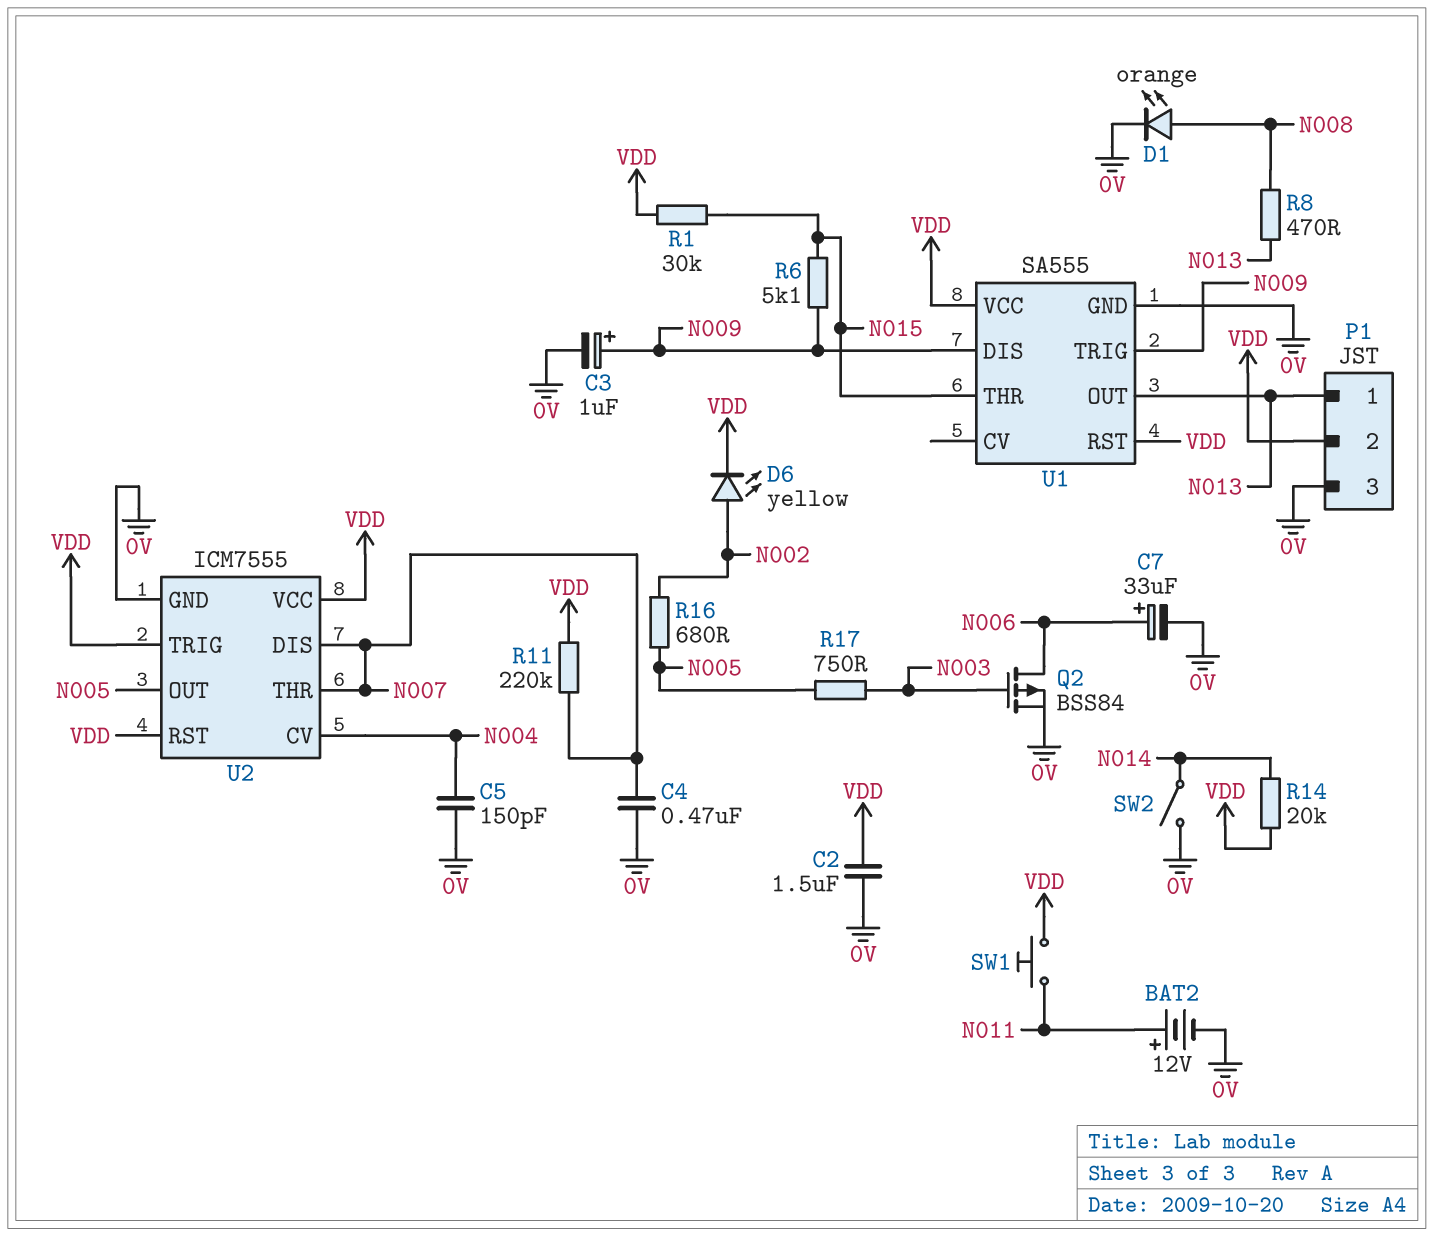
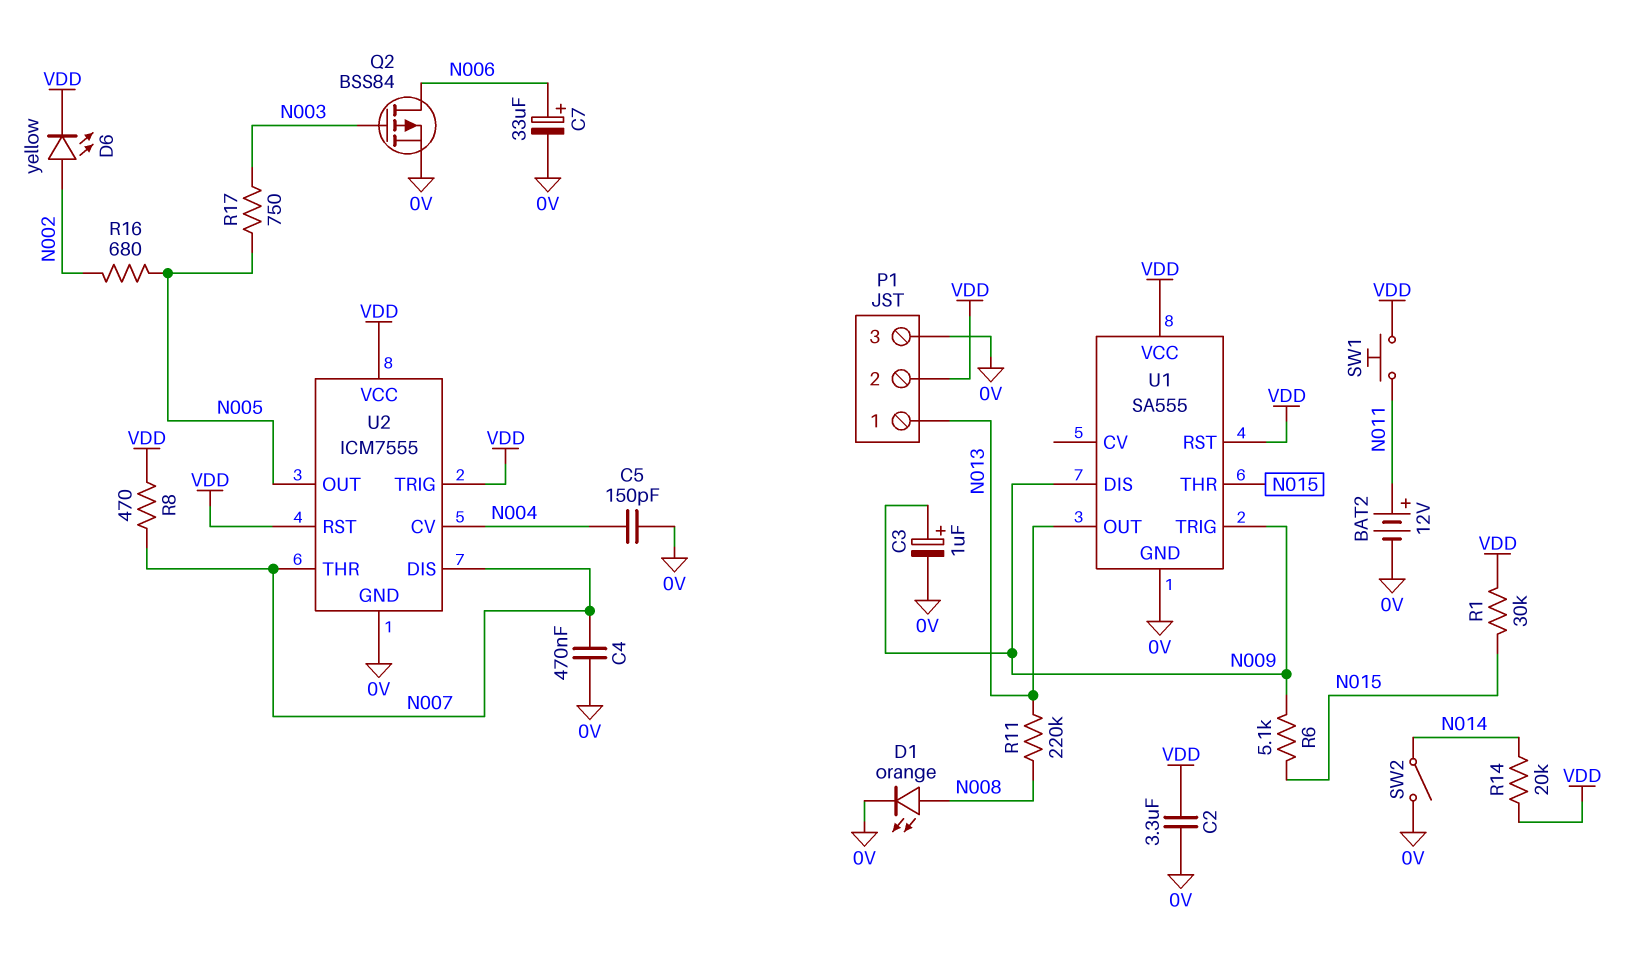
C2: 1.5uF (0V, VDD) -> 3.3uF (0V, VDD)
R8: 470 (N008, N013) -> 470 (N007, VDD)
R11: 220k (N007, VDD) -> 220k (N008, N013)

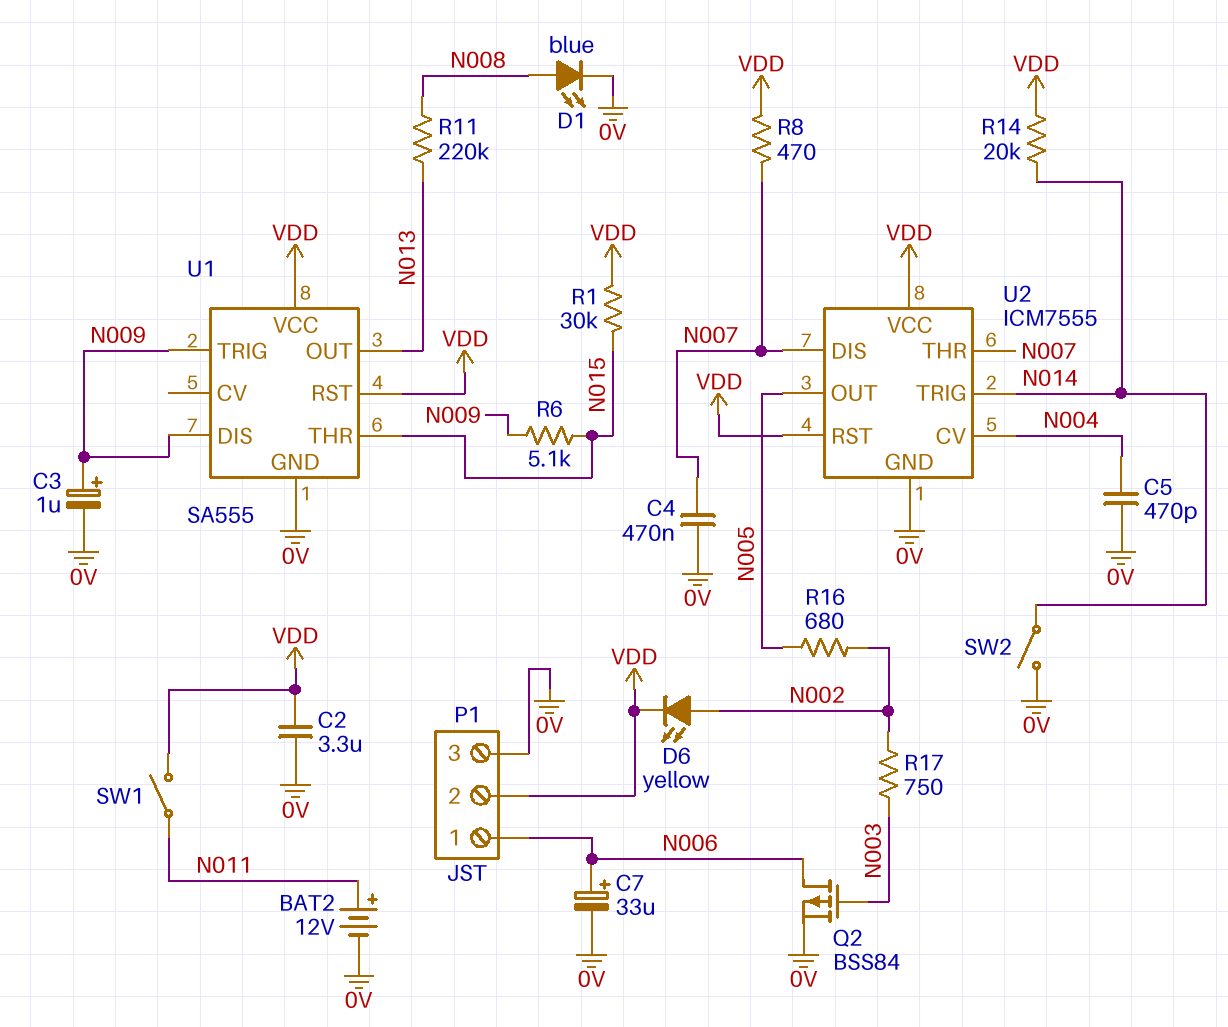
C5: 150pF (0V, N004) -> 470pF (0V, N004)
D1: LED orange (A N008, K 0V) -> LED blue (A N008, K 0V)
P1 pin 1: N013 -> N006
R17: 750 (N003, N005) -> 750 (N002, N003)
SW1: button (N011, VDD) -> switch (N011, VDD)
U2 pin TRIG: VDD -> N014

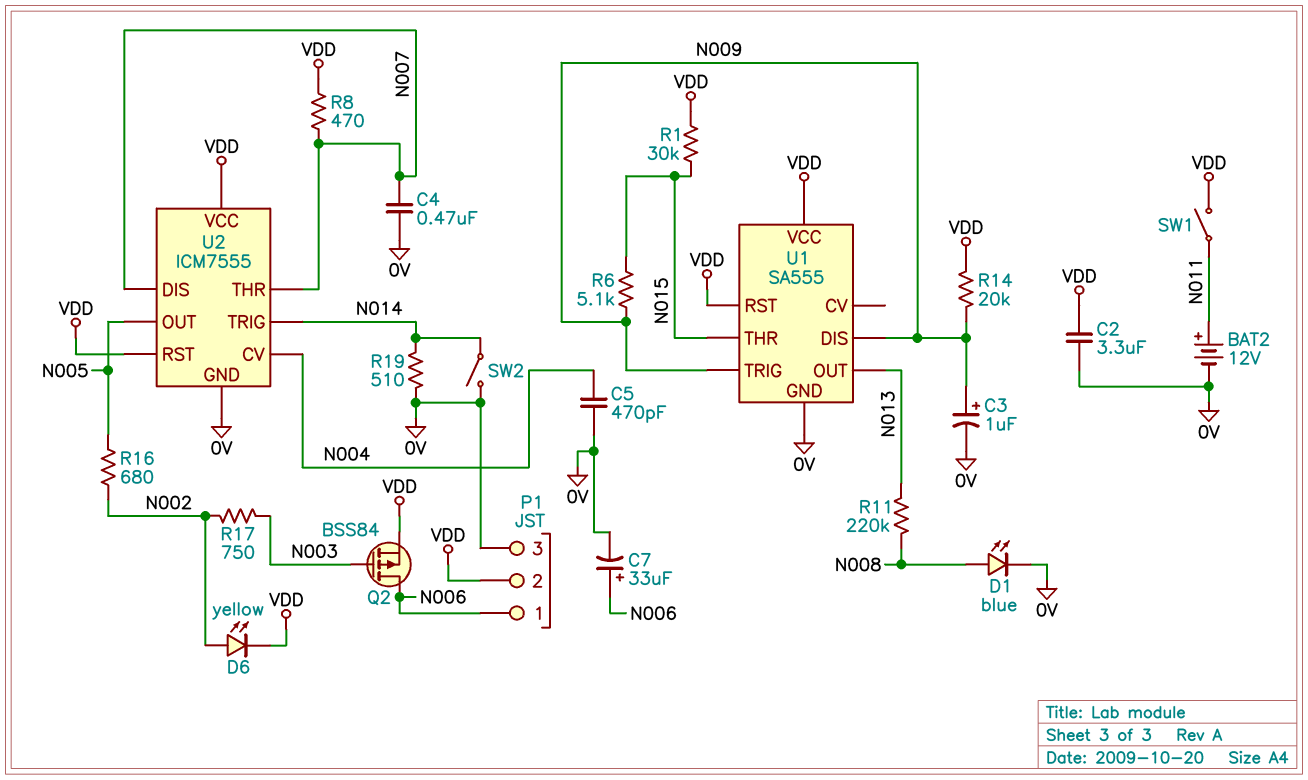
Q2: PMOS BSS84 (G N003, D N006, S 0V) -> PMOS BSS84 (G N003, D N006, S VDD)
R14: 20k (N014, VDD) -> 20k (N009, VDD)
R19: none -> 510 (0V, N014)

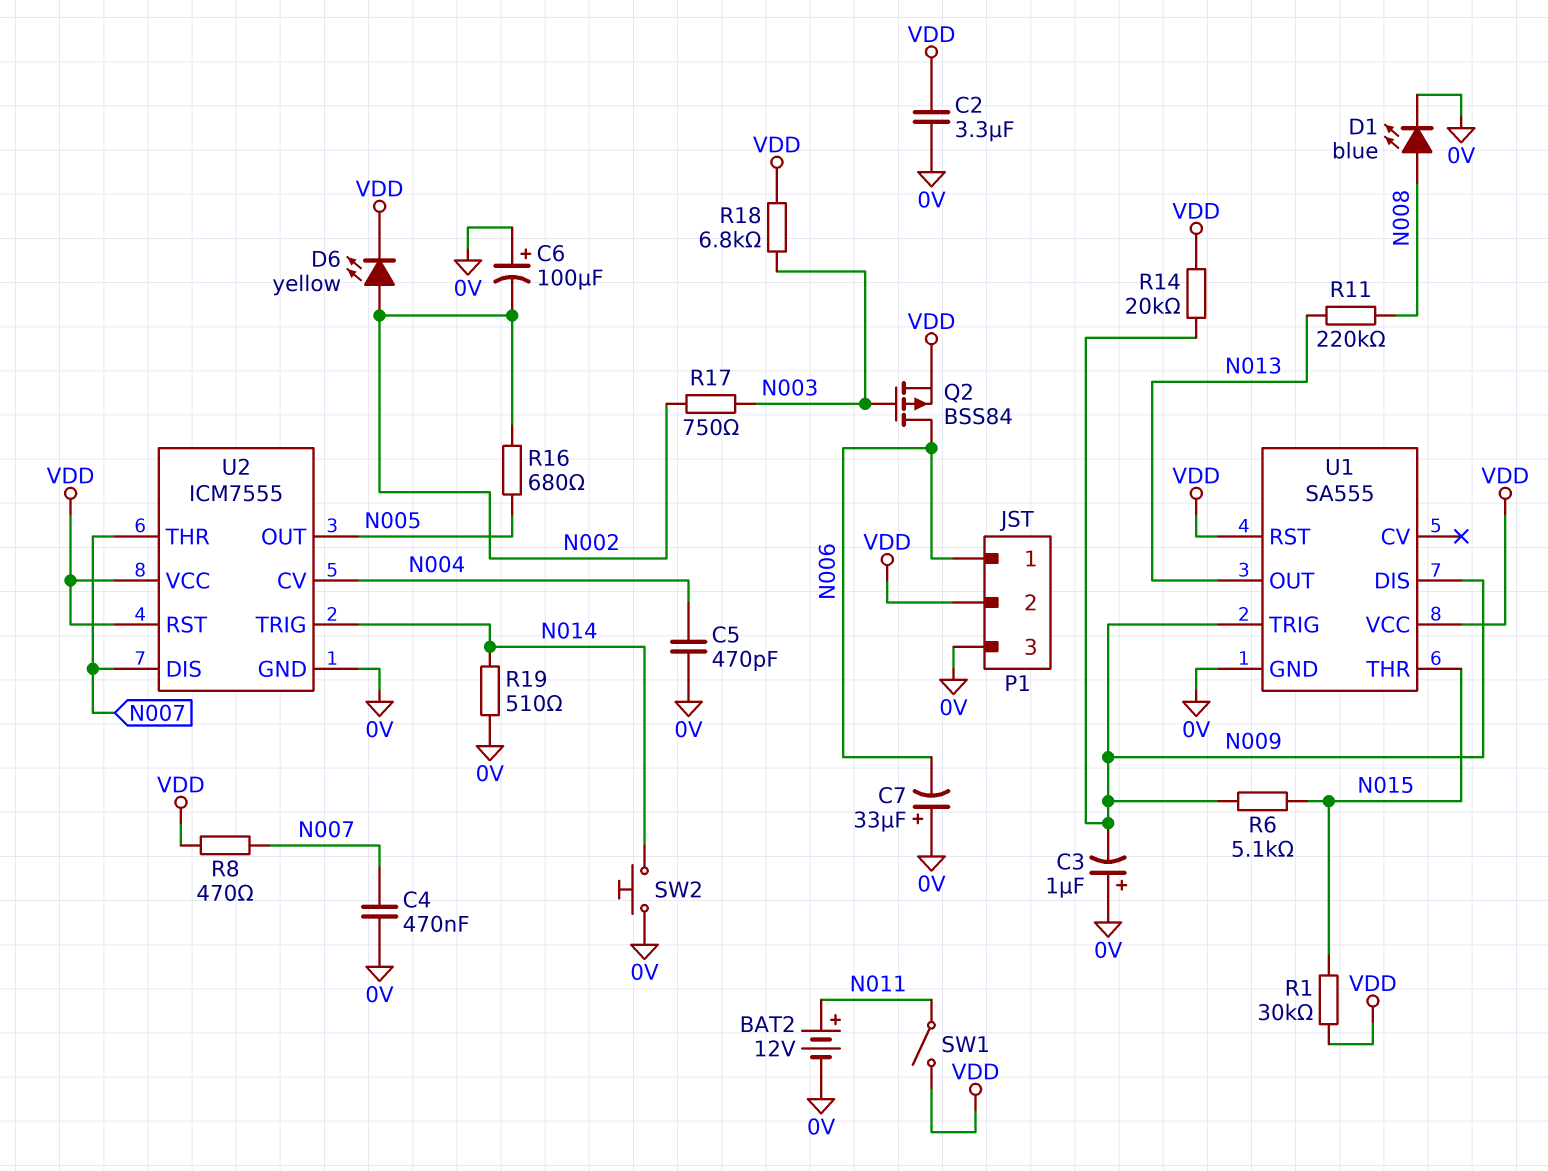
C3: 1uF (plus N009, minus 0V) -> 1uF (plus 0V, minus N009)
C6: none -> 100uF (plus 0V, minus N002)
C7: 33uF (plus N006, minus 0V) -> 33uF (plus 0V, minus N006)
R18: none -> 6.8k (N003, VDD)
SW2: switch (0V, N014) -> button (0V, N014)

